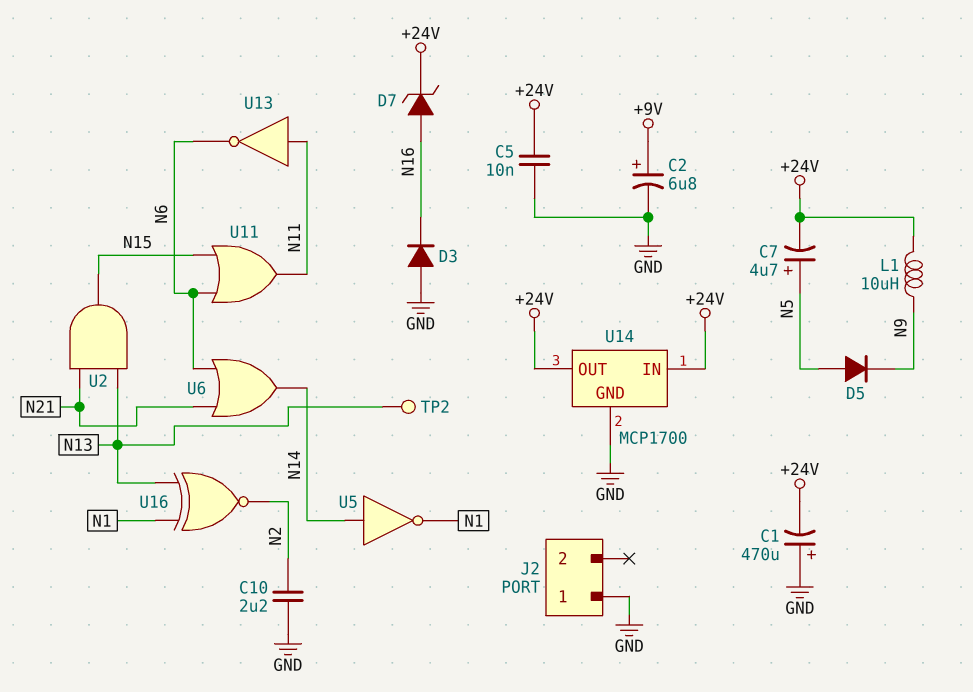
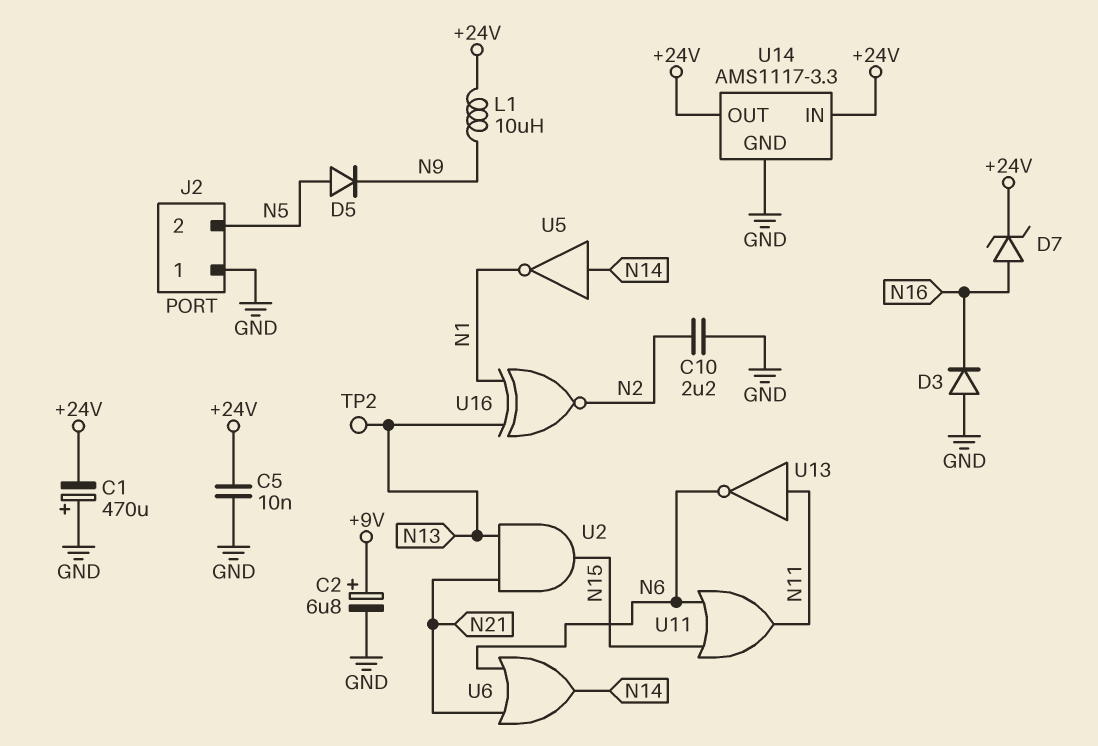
C7: 4.7uF (plus N5, minus +24V) -> none
J2 pin 2: none -> N5
U14: MCP1700 -> AMS1117-3.3

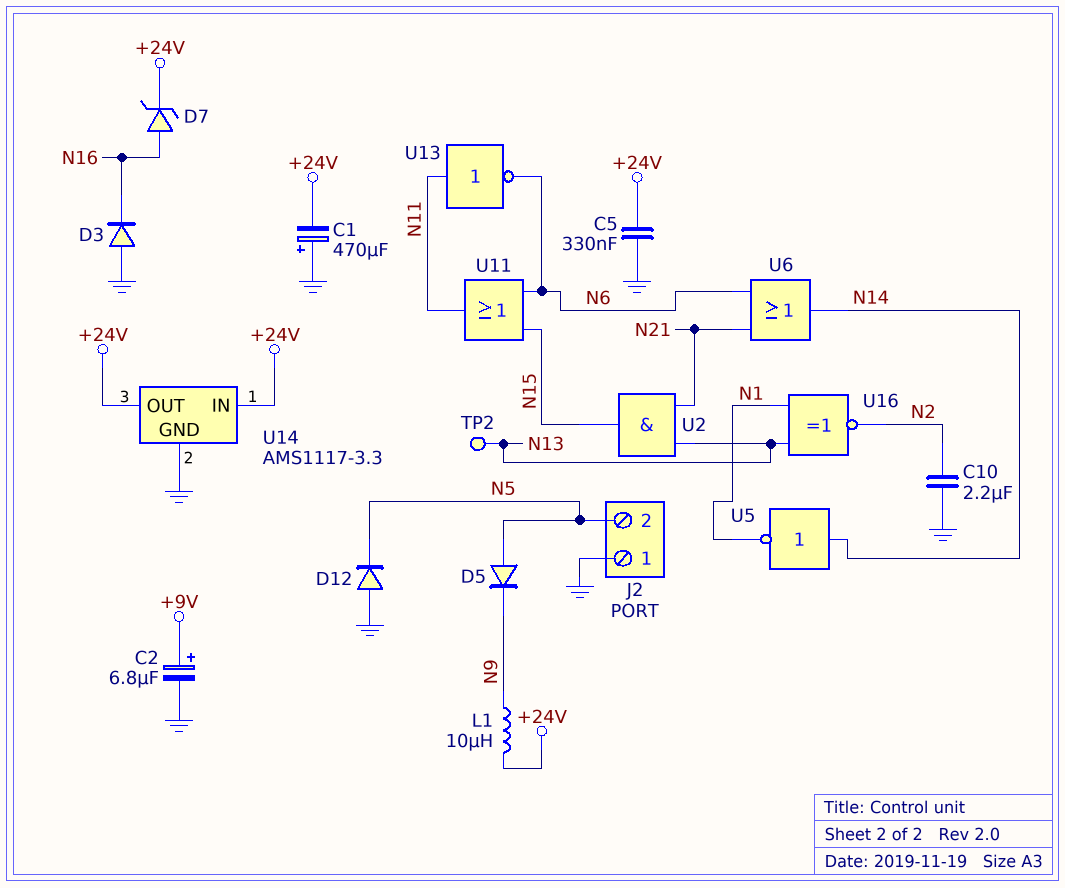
C5: 10nF (+24V, GND) -> 330nF (+24V, GND)
D12: none -> diode (A GND, K N5)

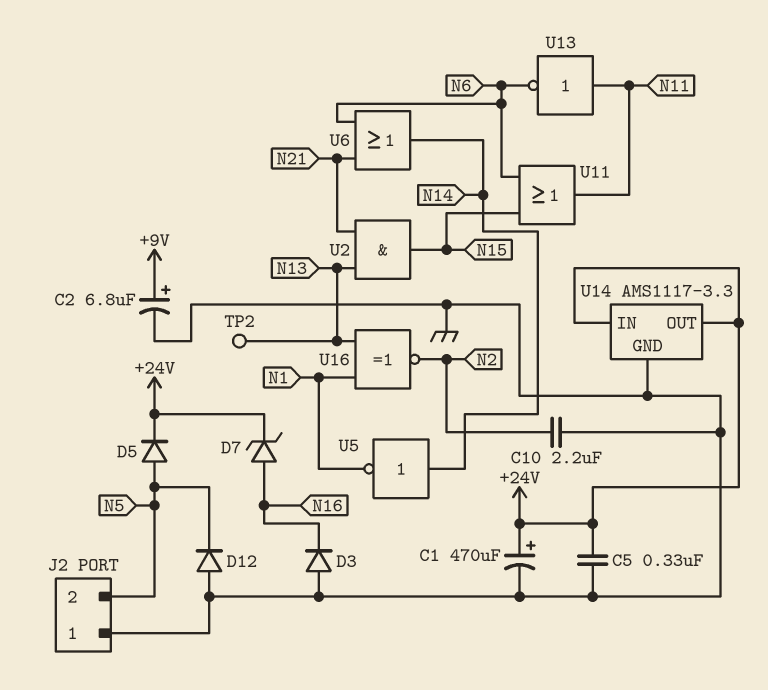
C1: 470uF (plus GND, minus +24V) -> 470uF (plus +24V, minus GND)
D5: diode (A N5, K N9) -> diode (A N5, K +24V)
L1: 10uH (+24V, N9) -> none

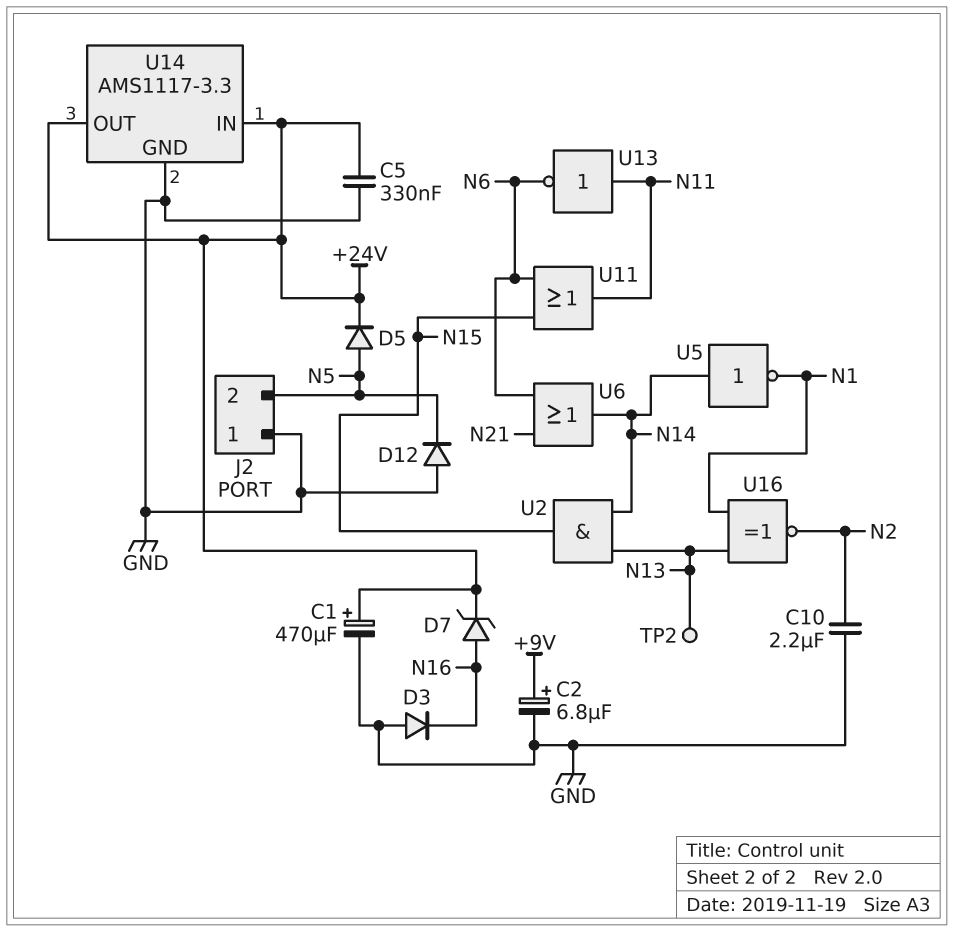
U2: AND (in N13, in N21, out N15) -> AND (in N13, in N14, out N15)

